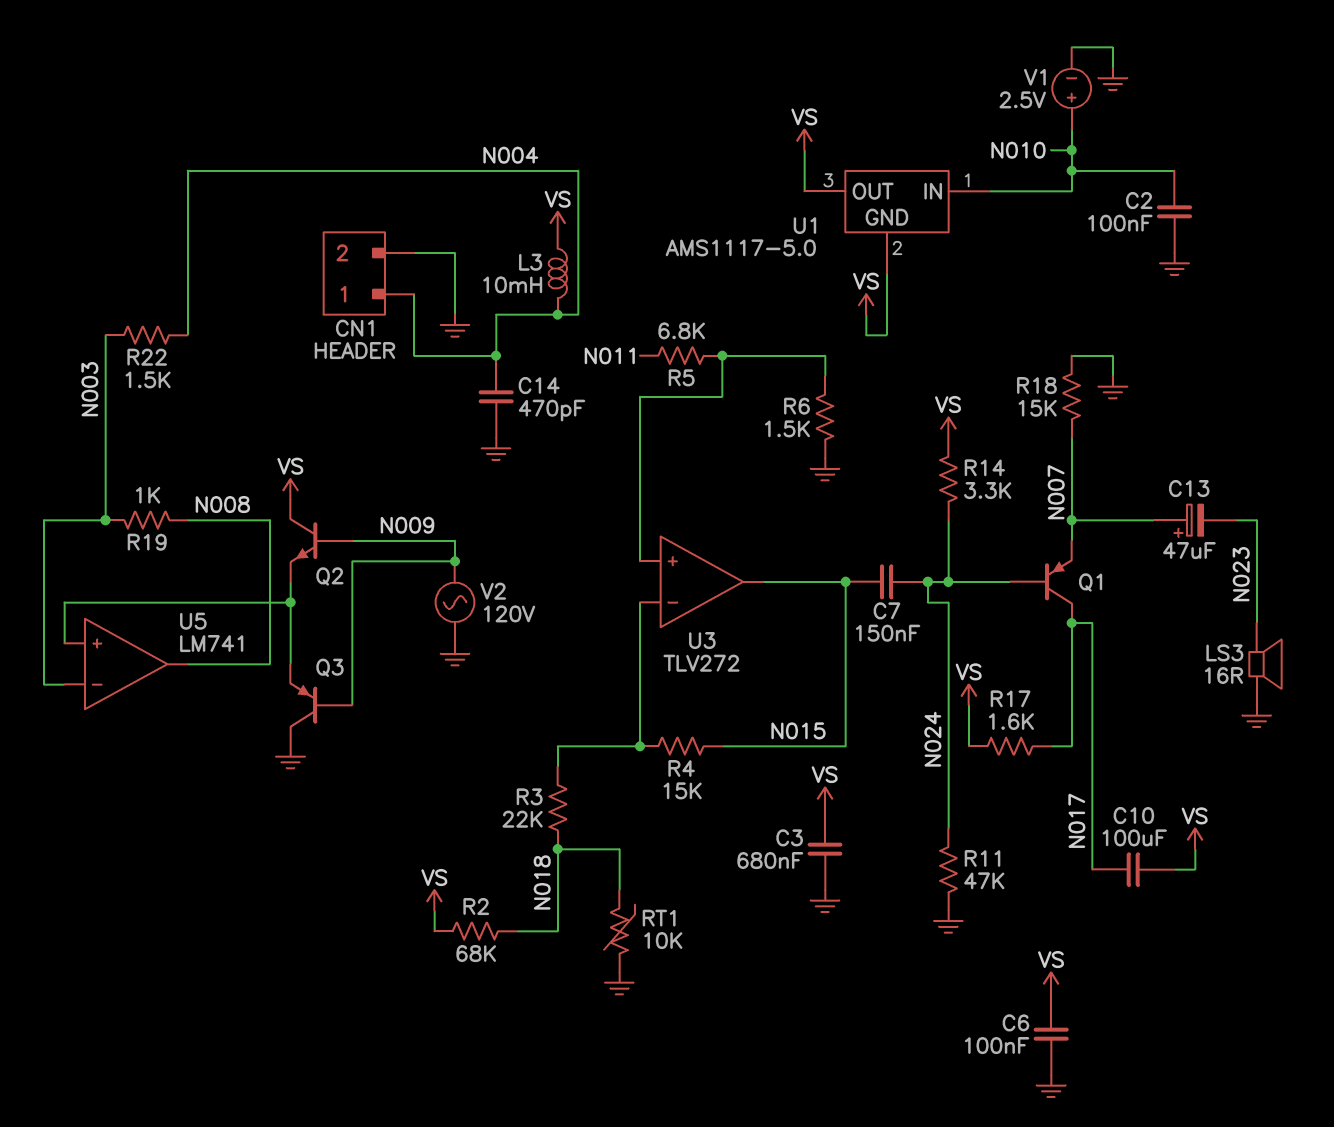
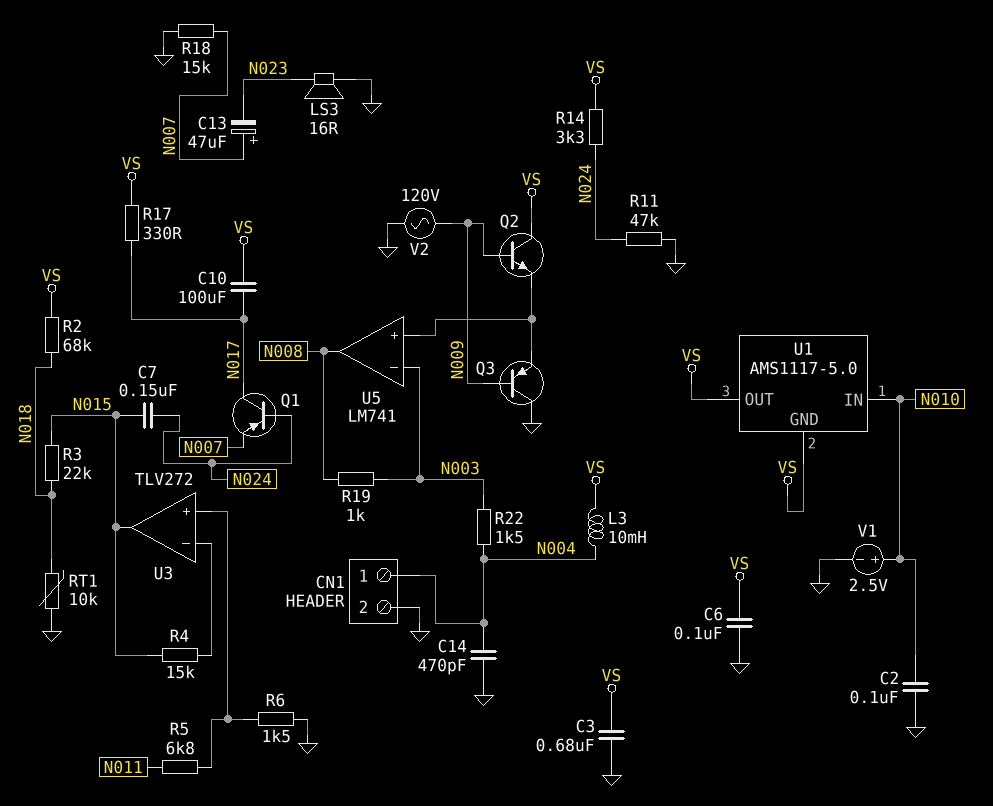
R3: 22k (N018, U3/in-) -> 22k (N015, N018)
R17: 1.6k (N017, VS) -> 330 (N017, VS)

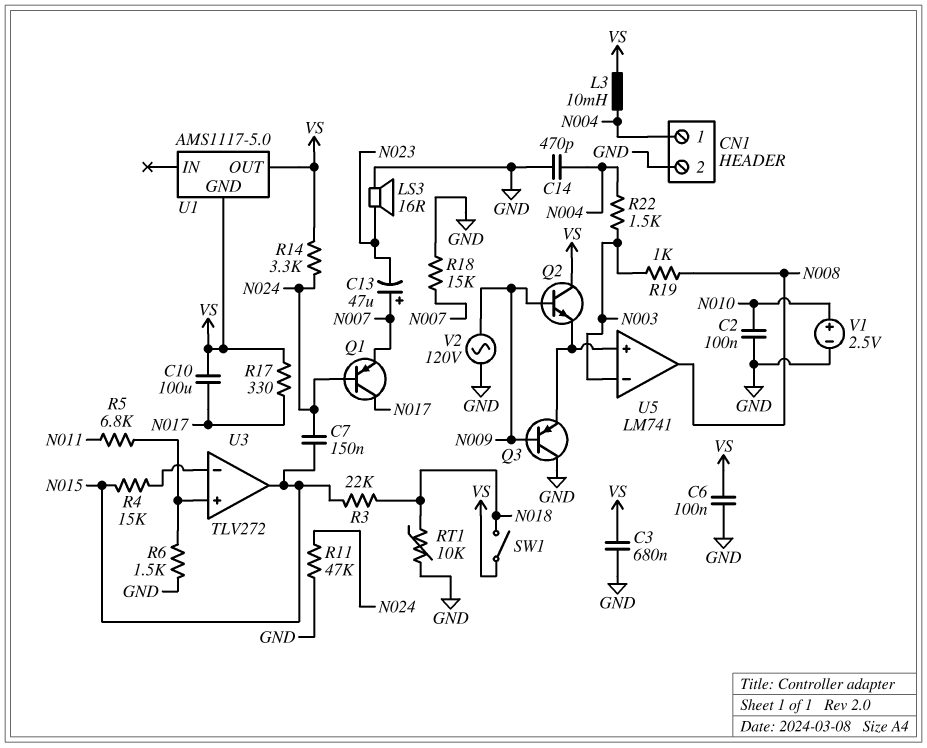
R2: 68k (N018, VS) -> none
SW1: none -> switch (N018, VS)
U1 pin IN: N010 -> none

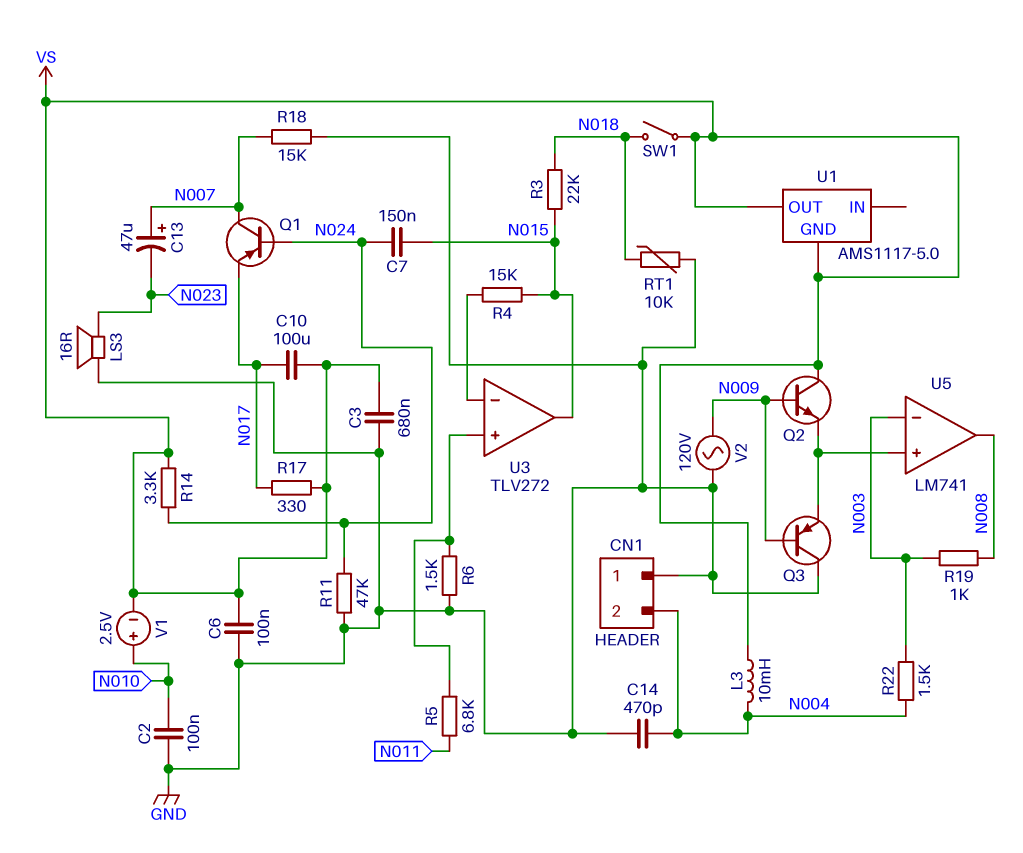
CN1 pin 1: N004 -> GND
CN1 pin 2: GND -> N004
Q1: PNP (B N024, C N017, E N007) -> PNP (B N024, C N007, E N017)
V1: 2.5V (plus N010, minus GND) -> 2.5V (plus N010, minus VS)

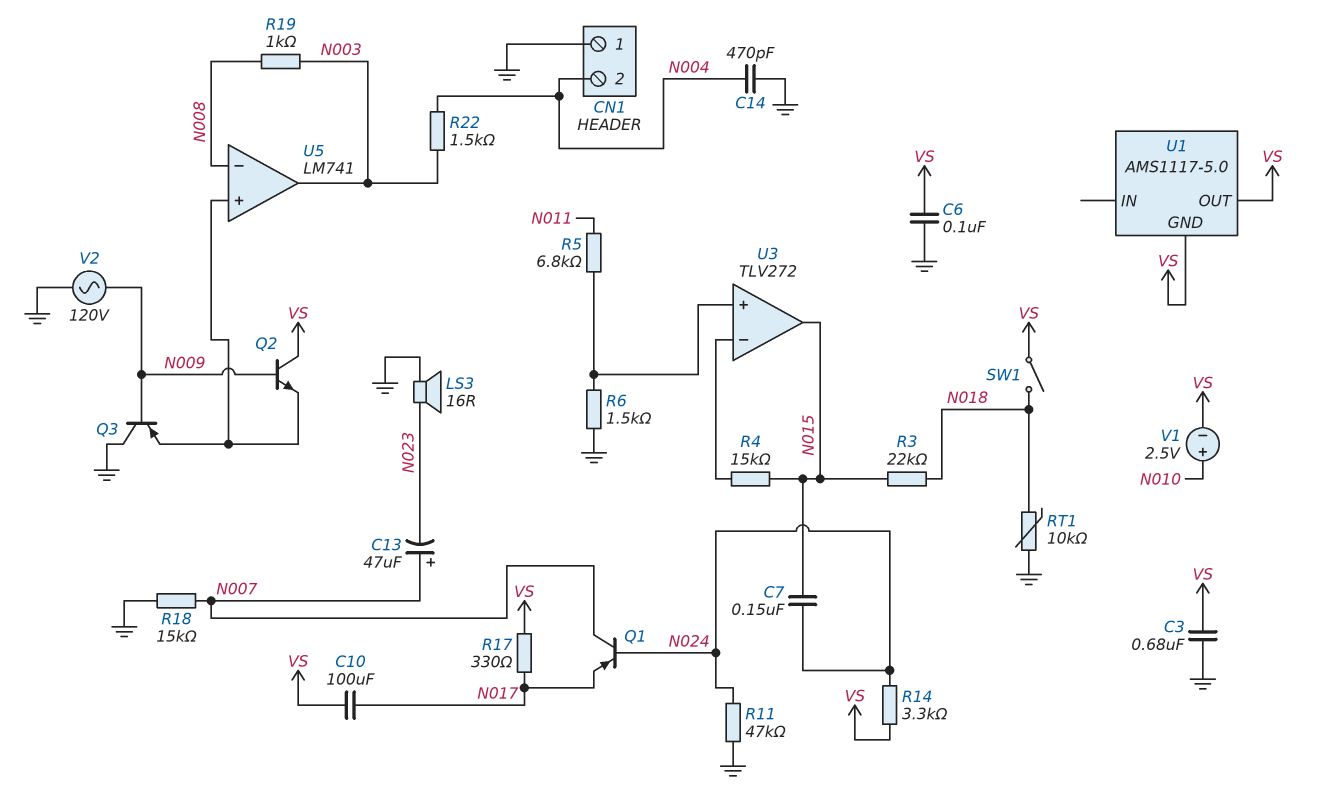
C2: 100nF (GND, N010) -> none
L3: 10mH (N004, VS) -> none
U5 pin in-: N003 -> N008
U5 pin out: N008 -> N003

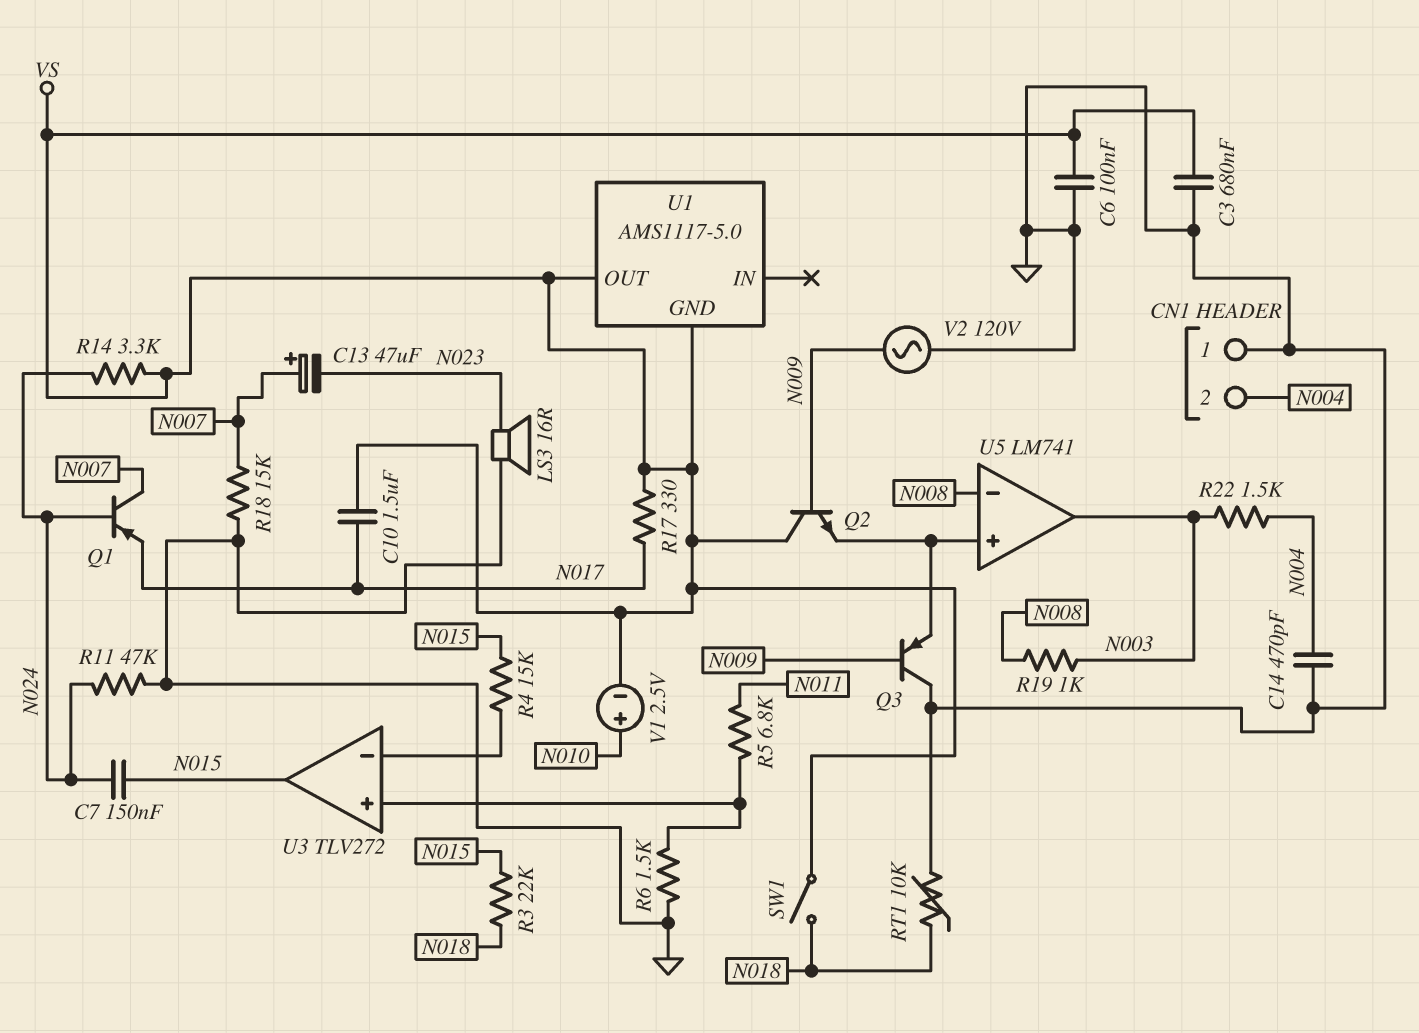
C10: 100uF (N017, VS) -> 1.5uF (N017, VS)

